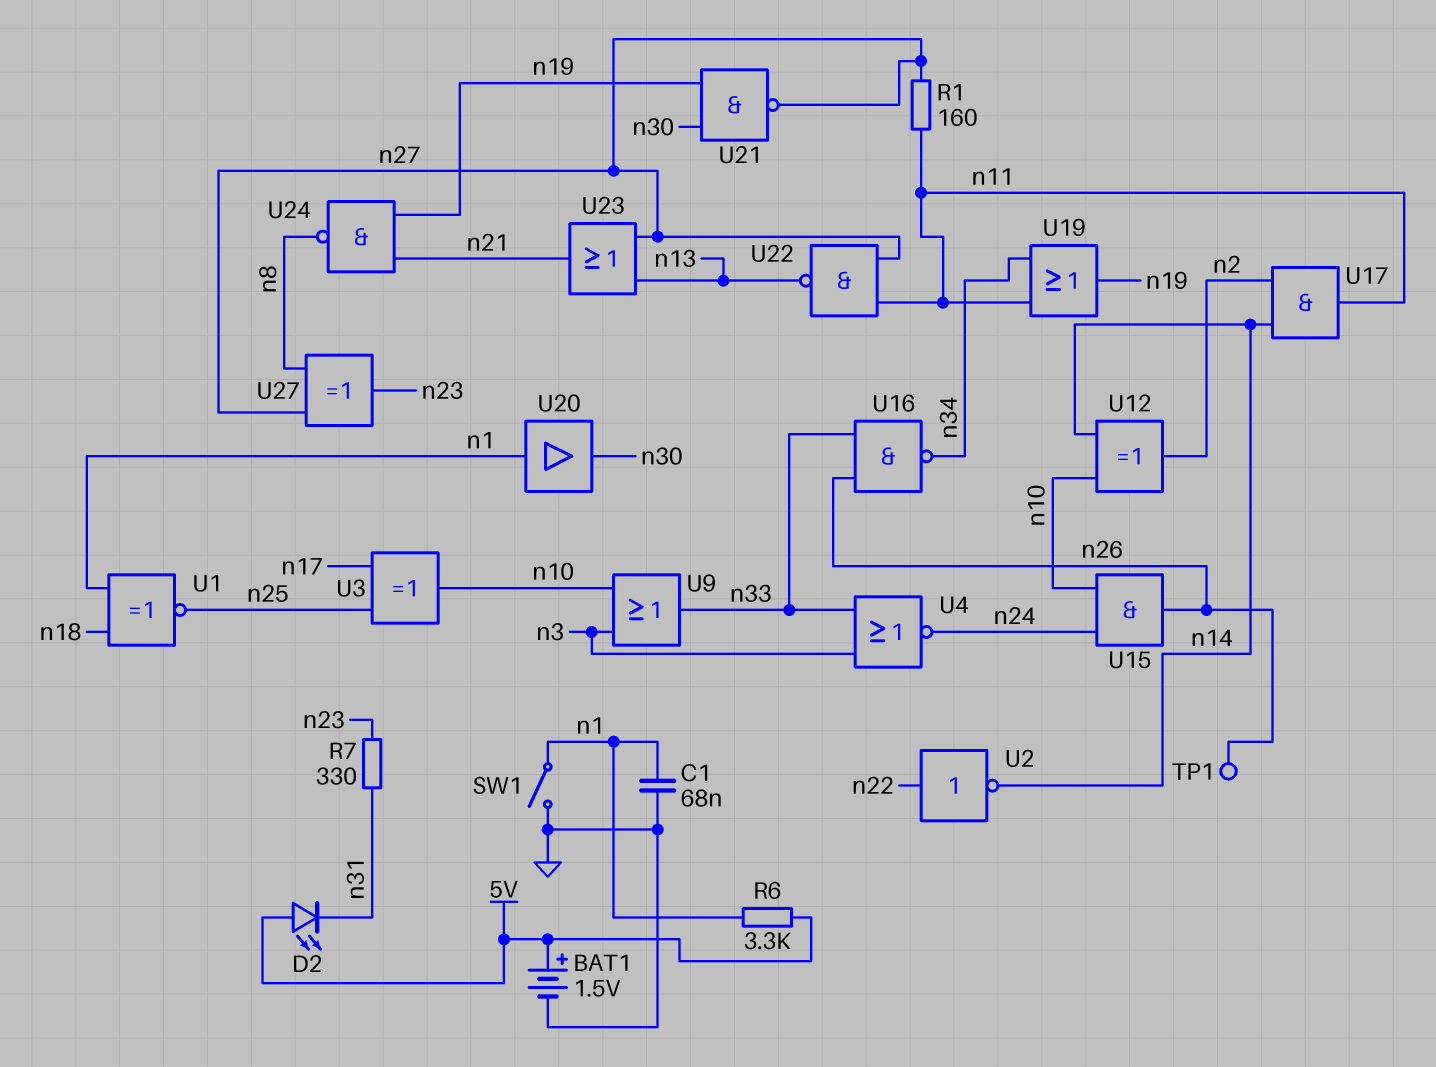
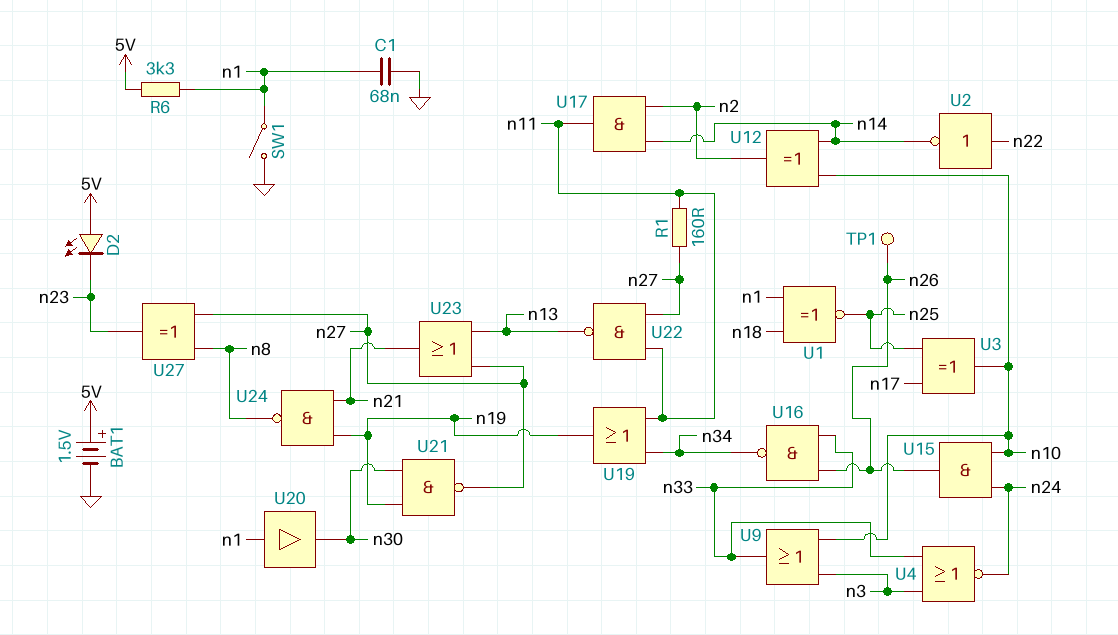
D2: LED (A 5V, K n31) -> LED (A 5V, K n23)
R7: 330 (n23, n31) -> none

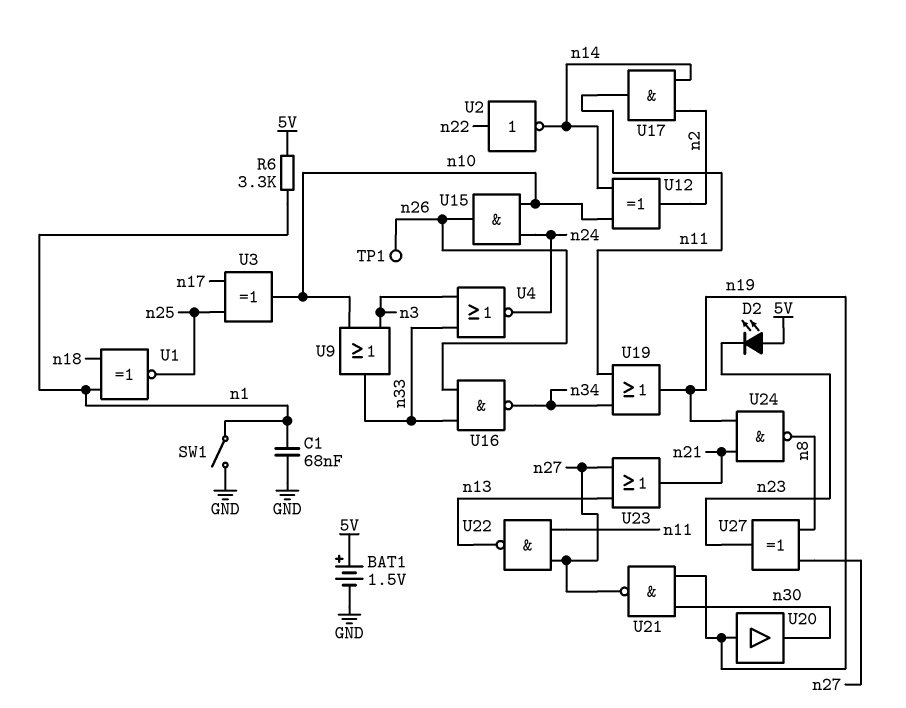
R1: 160 (n11, n27) -> none
U20: buffer (in n1, out n30) -> buffer (in n19, out n30)

